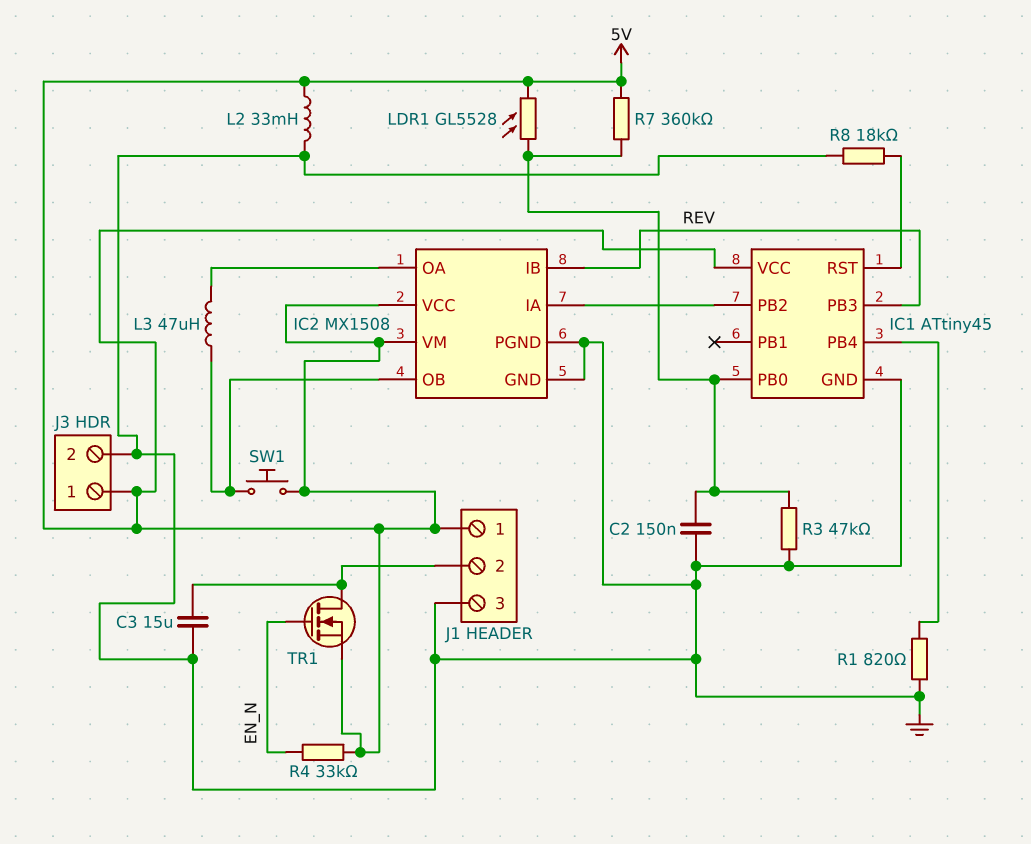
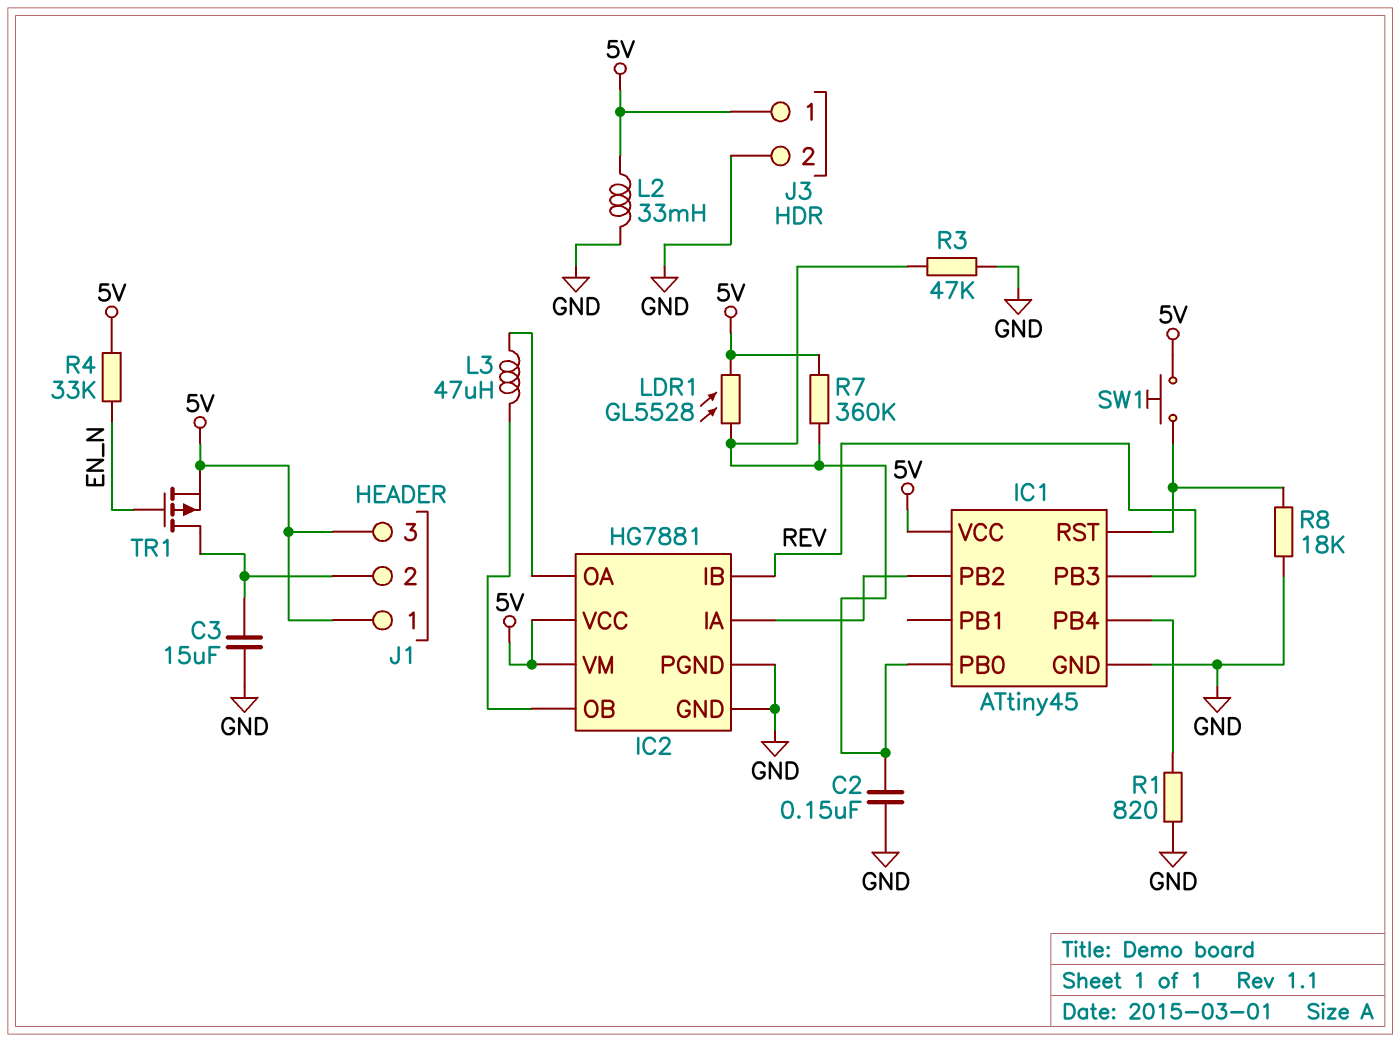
IC2: MX1508 -> HG7881
J1 pin 3: GND -> 5V
SW1: button (5V, IC2/OB) -> button (5V, IC1/RST)
TR1: NMOS (G EN_N, D J1/2, S 5V) -> PMOS (G EN_N, D J1/2, S 5V)

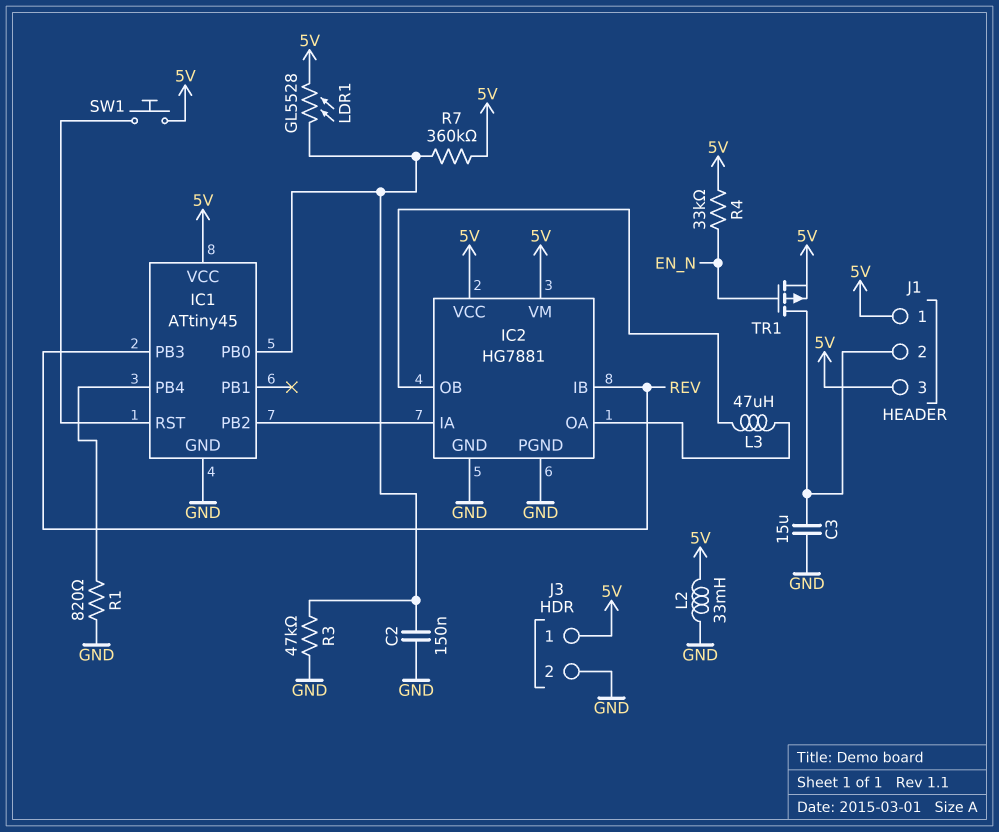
R8: 18k (GND, IC1/RST) -> none

